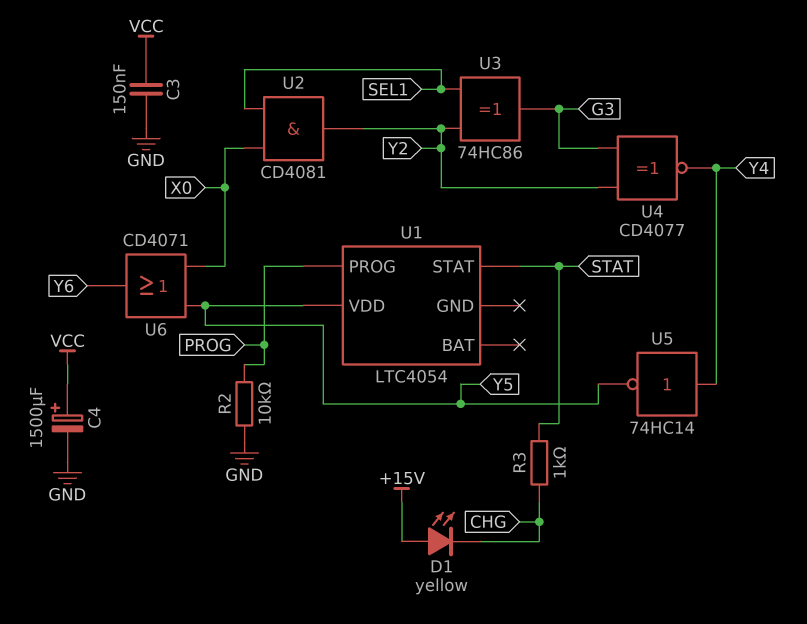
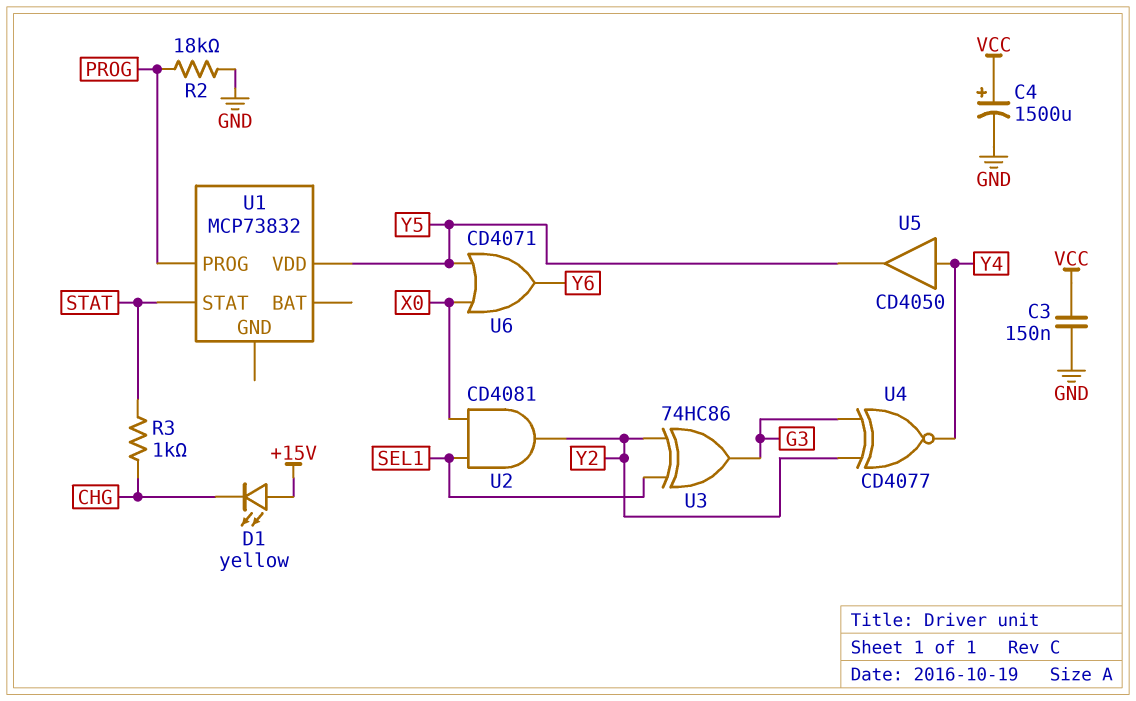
R2: 10k (GND, PROG) -> 18k (GND, PROG)
U1: LTC4054 -> MCP73832
U5: NOT 74HC14 (in Y4, out Y5) -> buffer CD4050 (in Y4, out Y5)

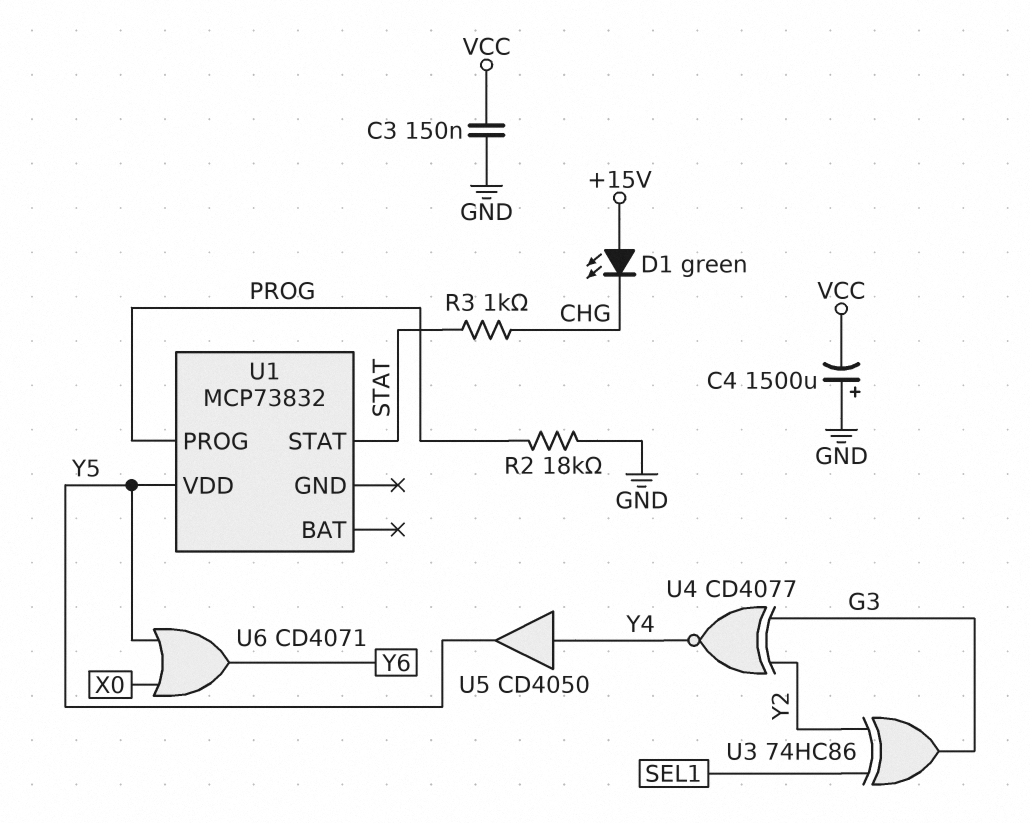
C4: 1500uF (plus VCC, minus GND) -> 1500uF (plus GND, minus VCC)
D1: LED yellow (A +15V, K CHG) -> LED green (A +15V, K CHG)
U2: AND CD4081 (in SEL1, in X0, out Y2) -> none

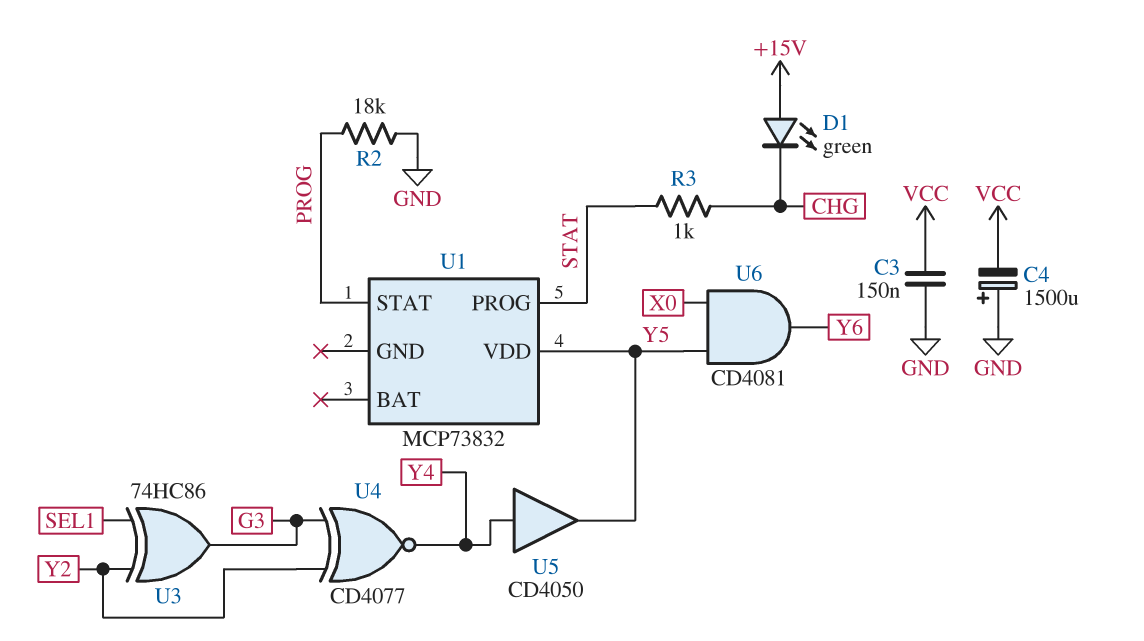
U1 pin PROG: PROG -> STAT
U1 pin STAT: STAT -> PROG
U6: OR CD4071 (in X0, in Y5, out Y6) -> AND CD4081 (in X0, in Y5, out Y6)

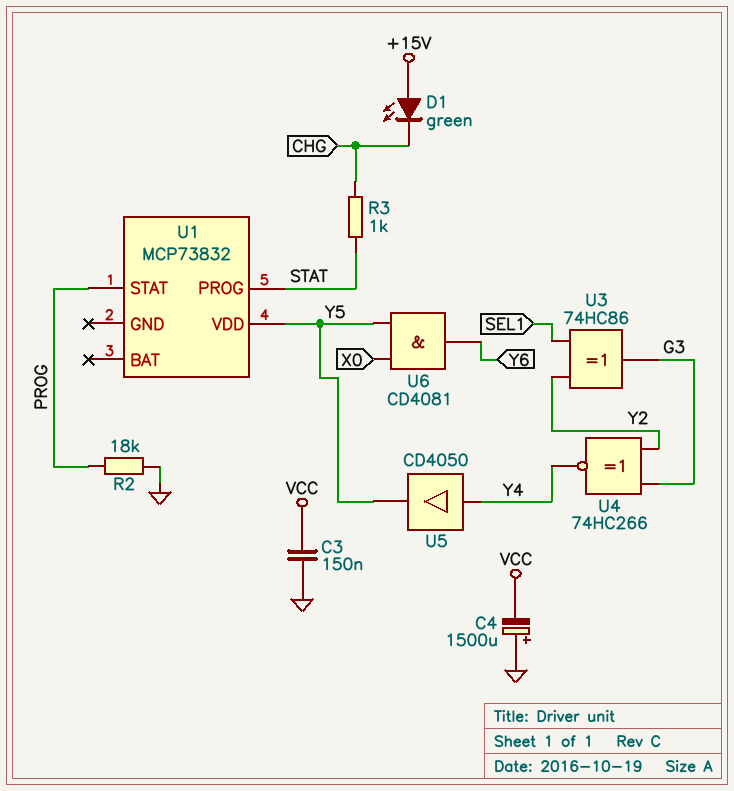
U4: XNOR CD4077 (in G3, in Y2, out Y4) -> XNOR 74HC266 (in G3, in Y2, out Y4)

